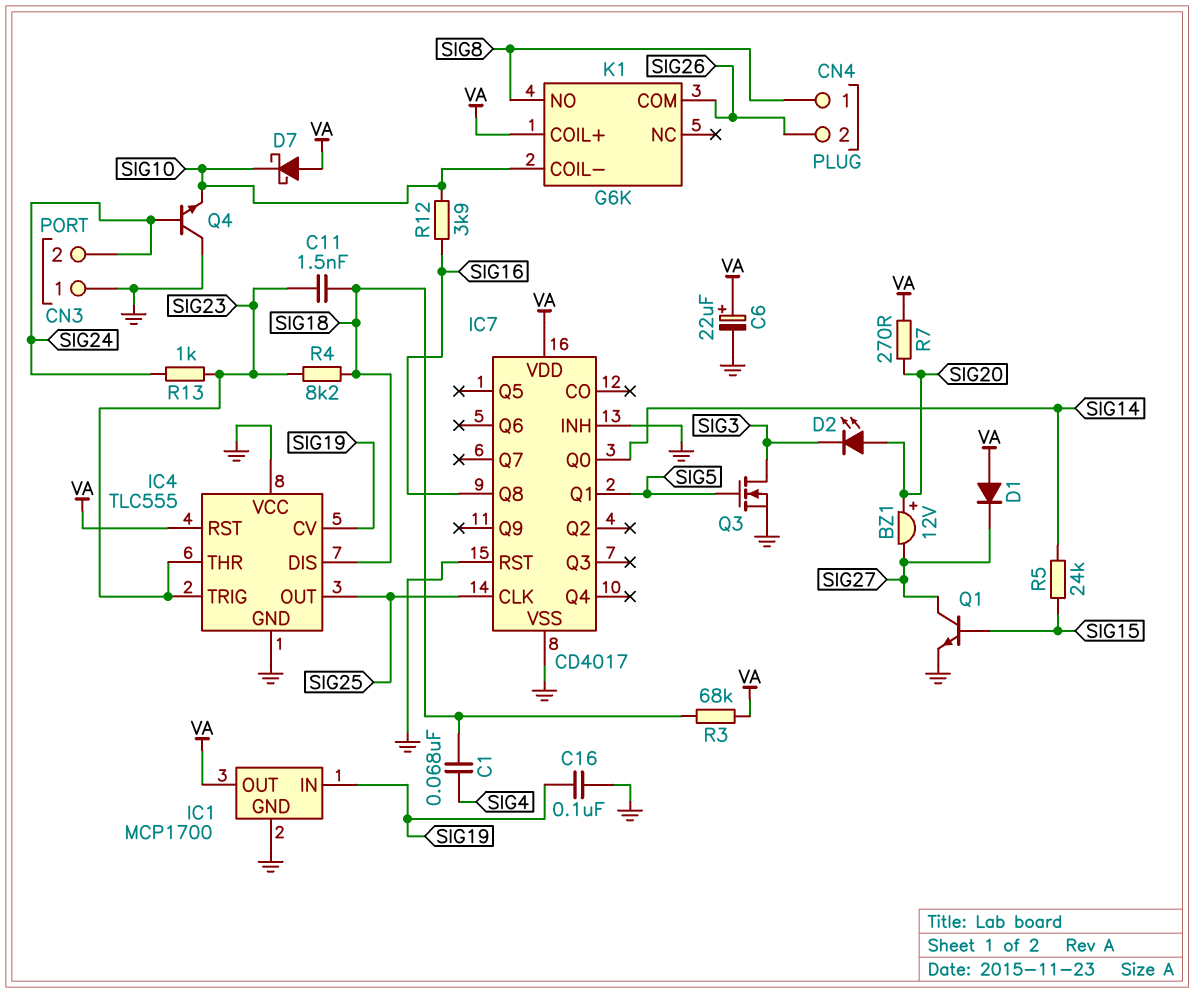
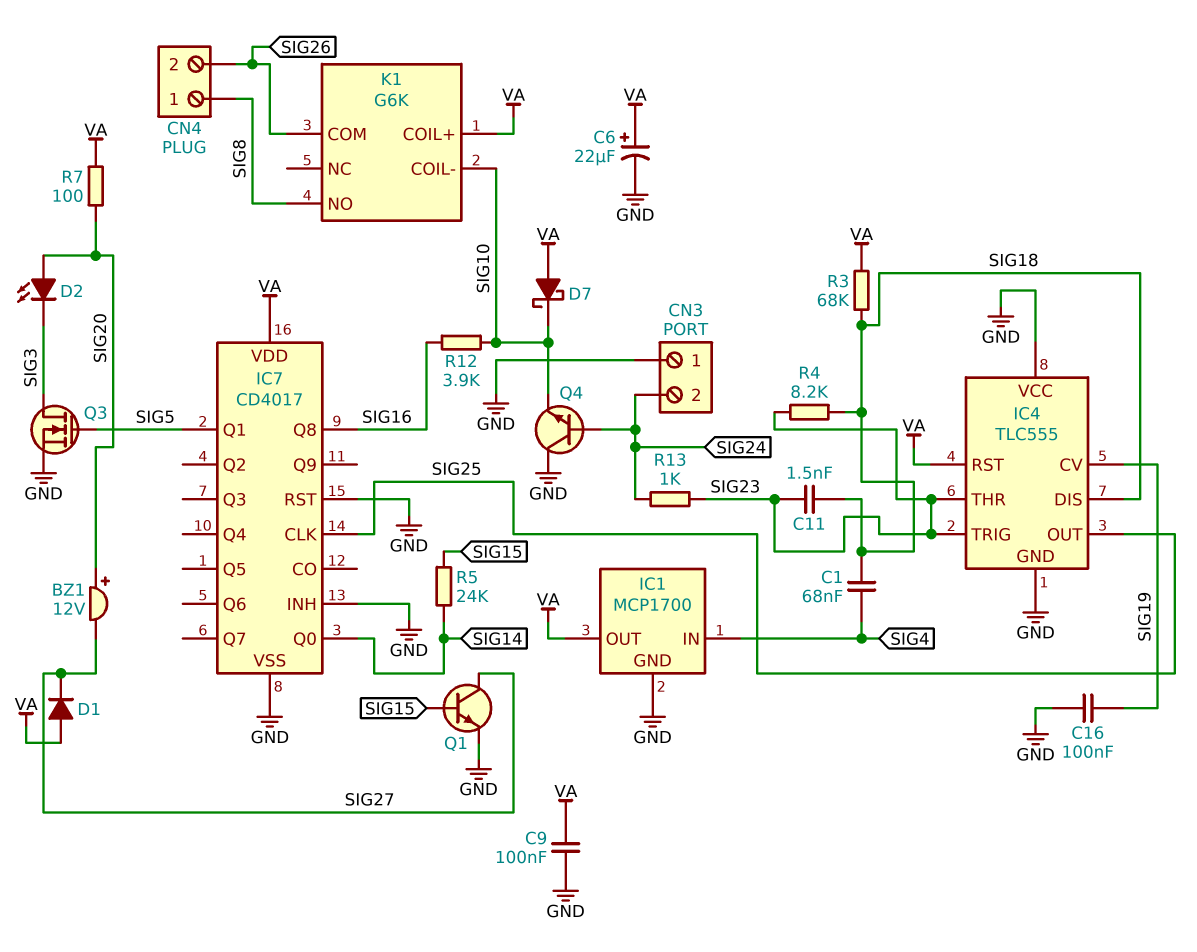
C9: none -> 100nF (GND, VA)
IC1 pin IN: SIG19 -> SIG4
R7: 270 (SIG20, VA) -> 100 (SIG20, VA)

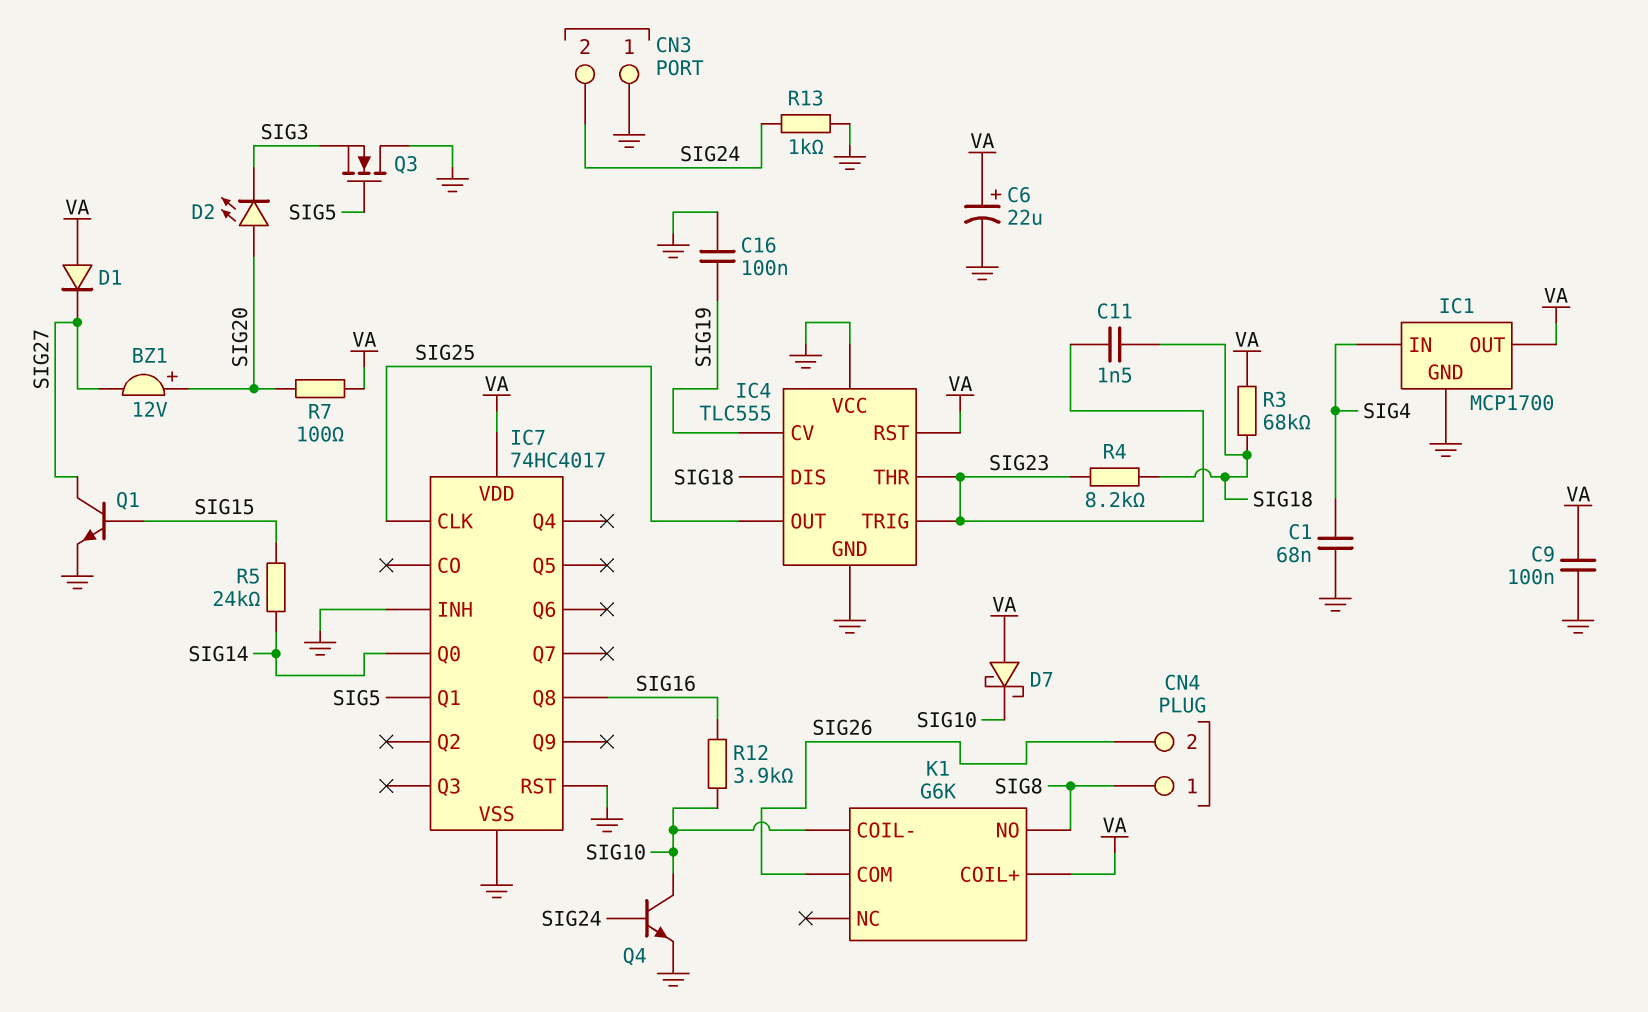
C1: 68nF (SIG4, SIG18) -> 68nF (GND, SIG4)
IC7: CD4017 -> 74HC4017
Q3: NMOS (G SIG5, D SIG3, S GND) -> NMOS (G SIG5, D GND, S SIG3)
Q4: NPN (B SIG24, C GND, E SIG10) -> NPN (B SIG24, C SIG10, E GND)
R13: 1k (SIG23, SIG24) -> 1k (GND, SIG24)

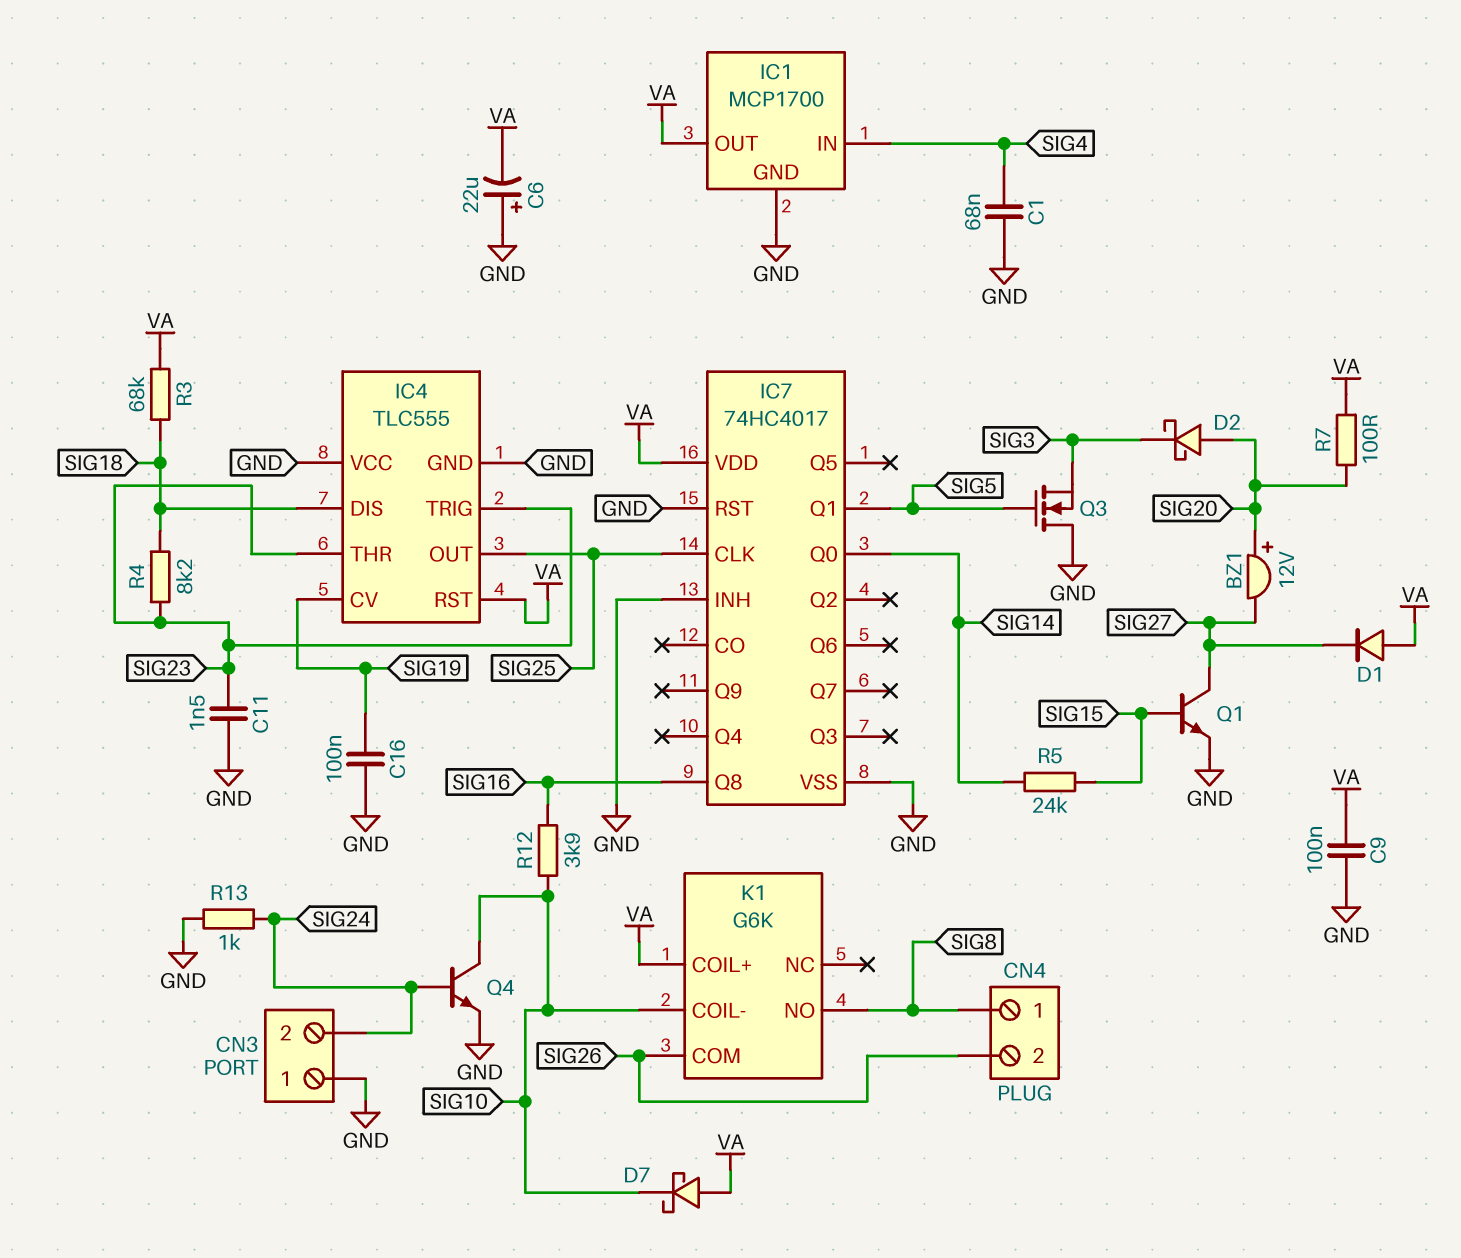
C6: 22uF (plus VA, minus GND) -> 22uF (plus GND, minus VA)
C11: 1.5nF (SIG18, SIG23) -> 1.5nF (GND, SIG23)
D2: LED (A SIG20, K SIG3) -> schottky (A SIG20, K SIG3)

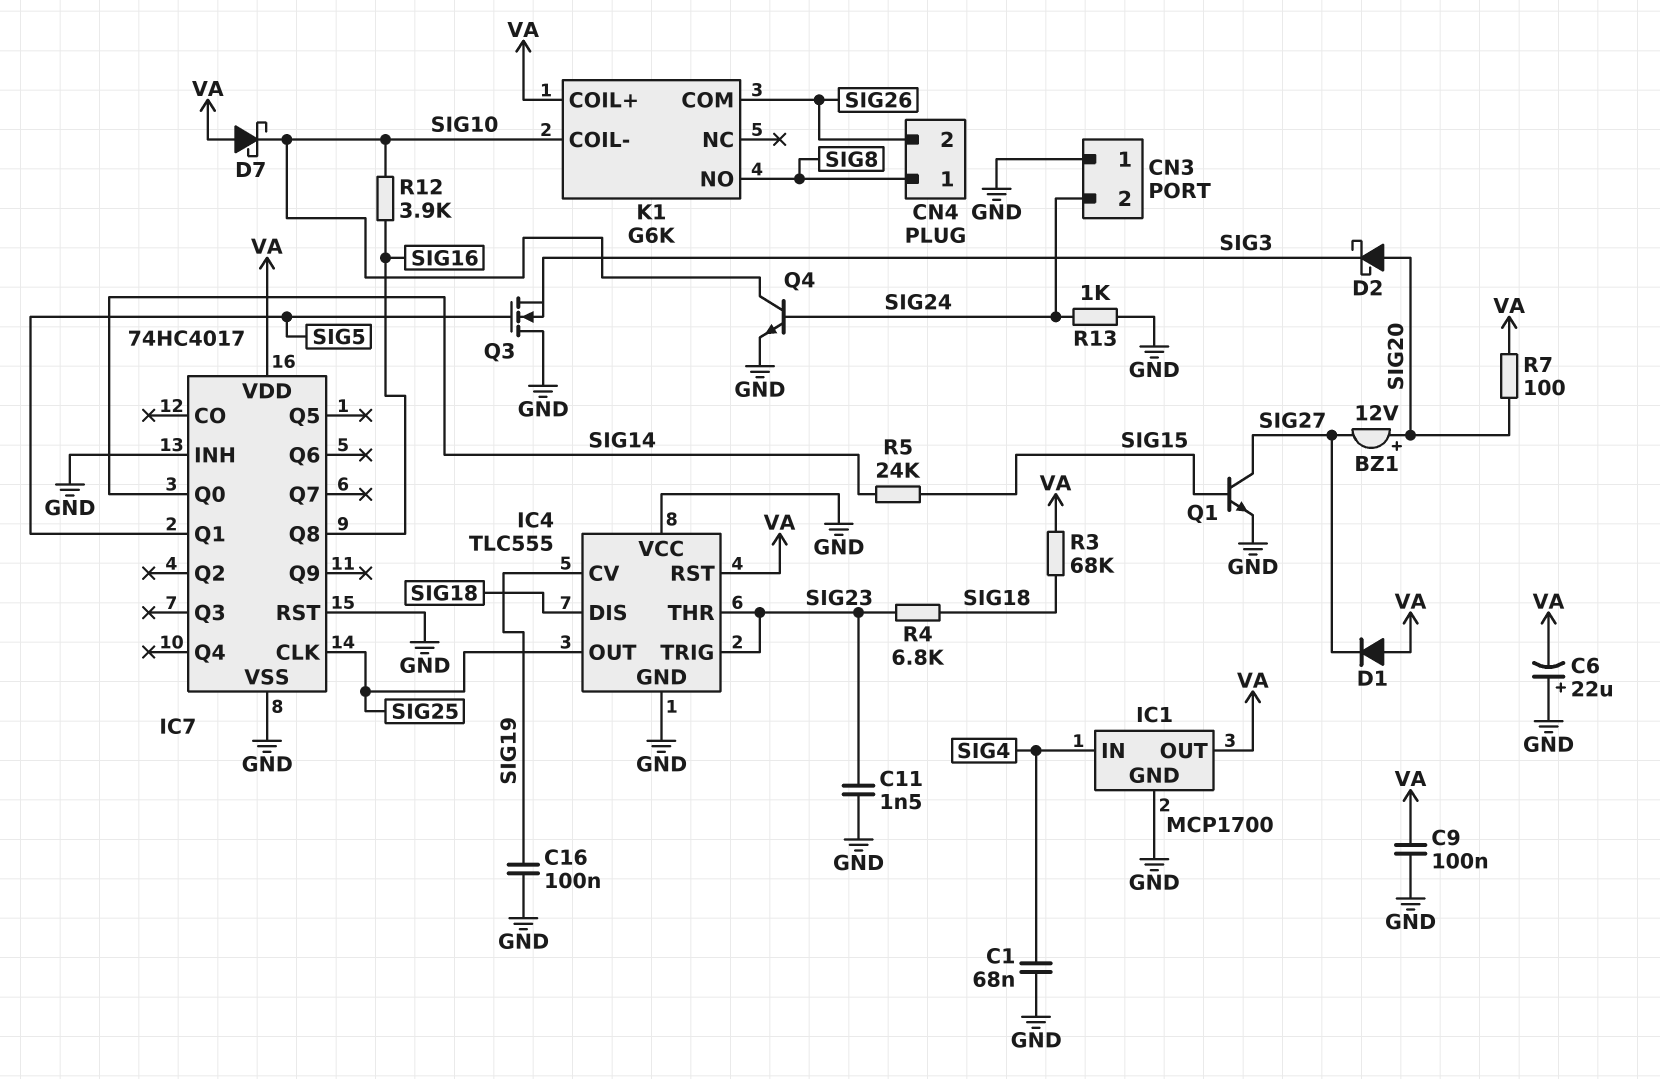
R4: 8.2k (SIG18, SIG23) -> 6.8k (SIG18, SIG23)

